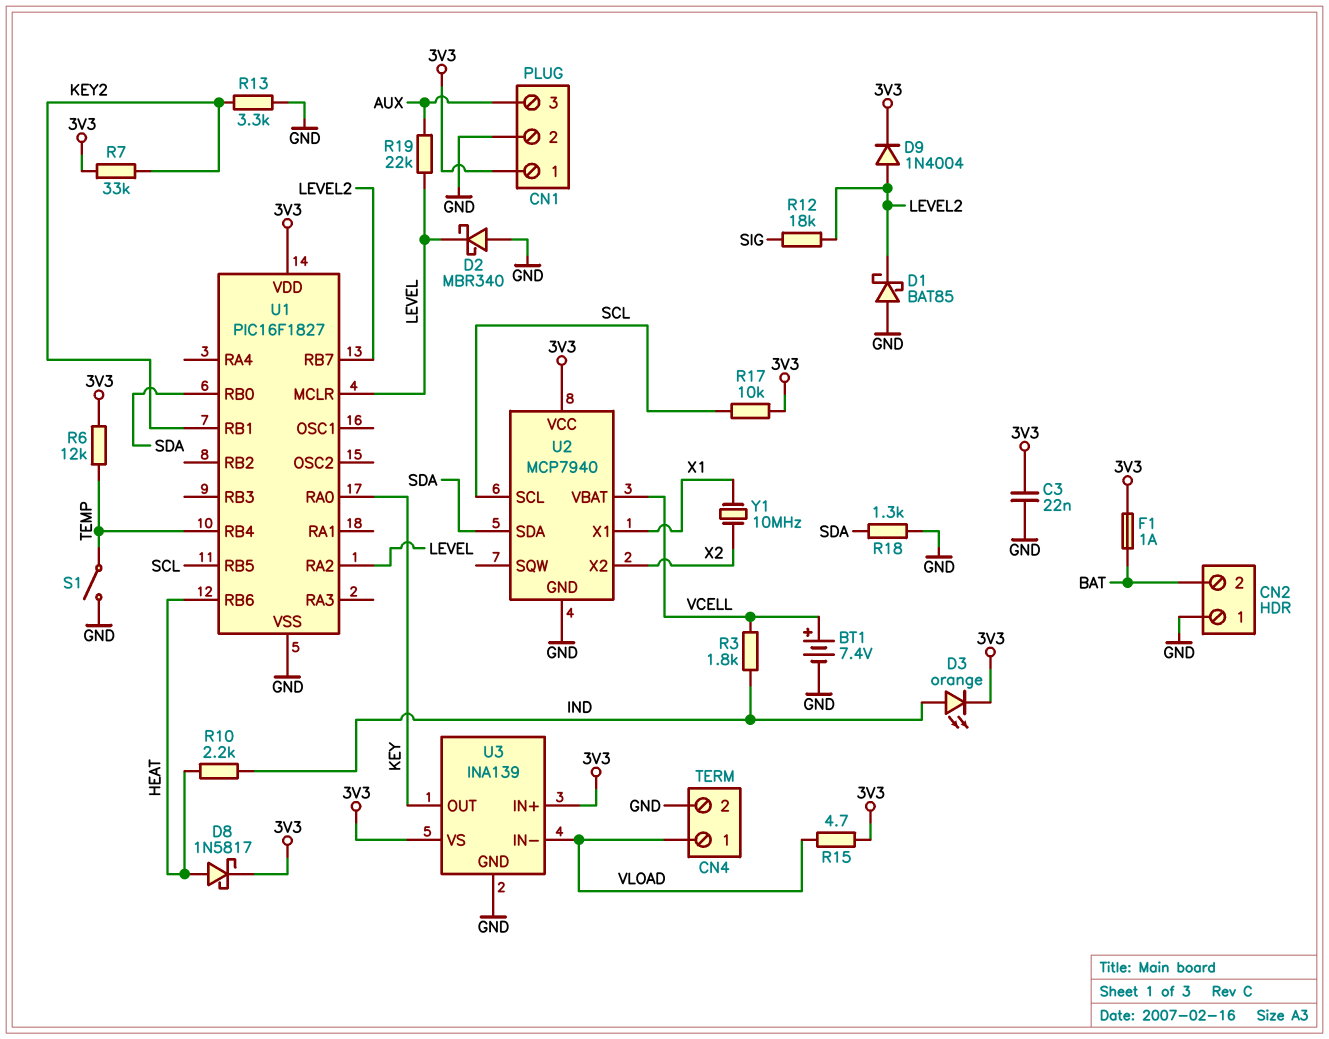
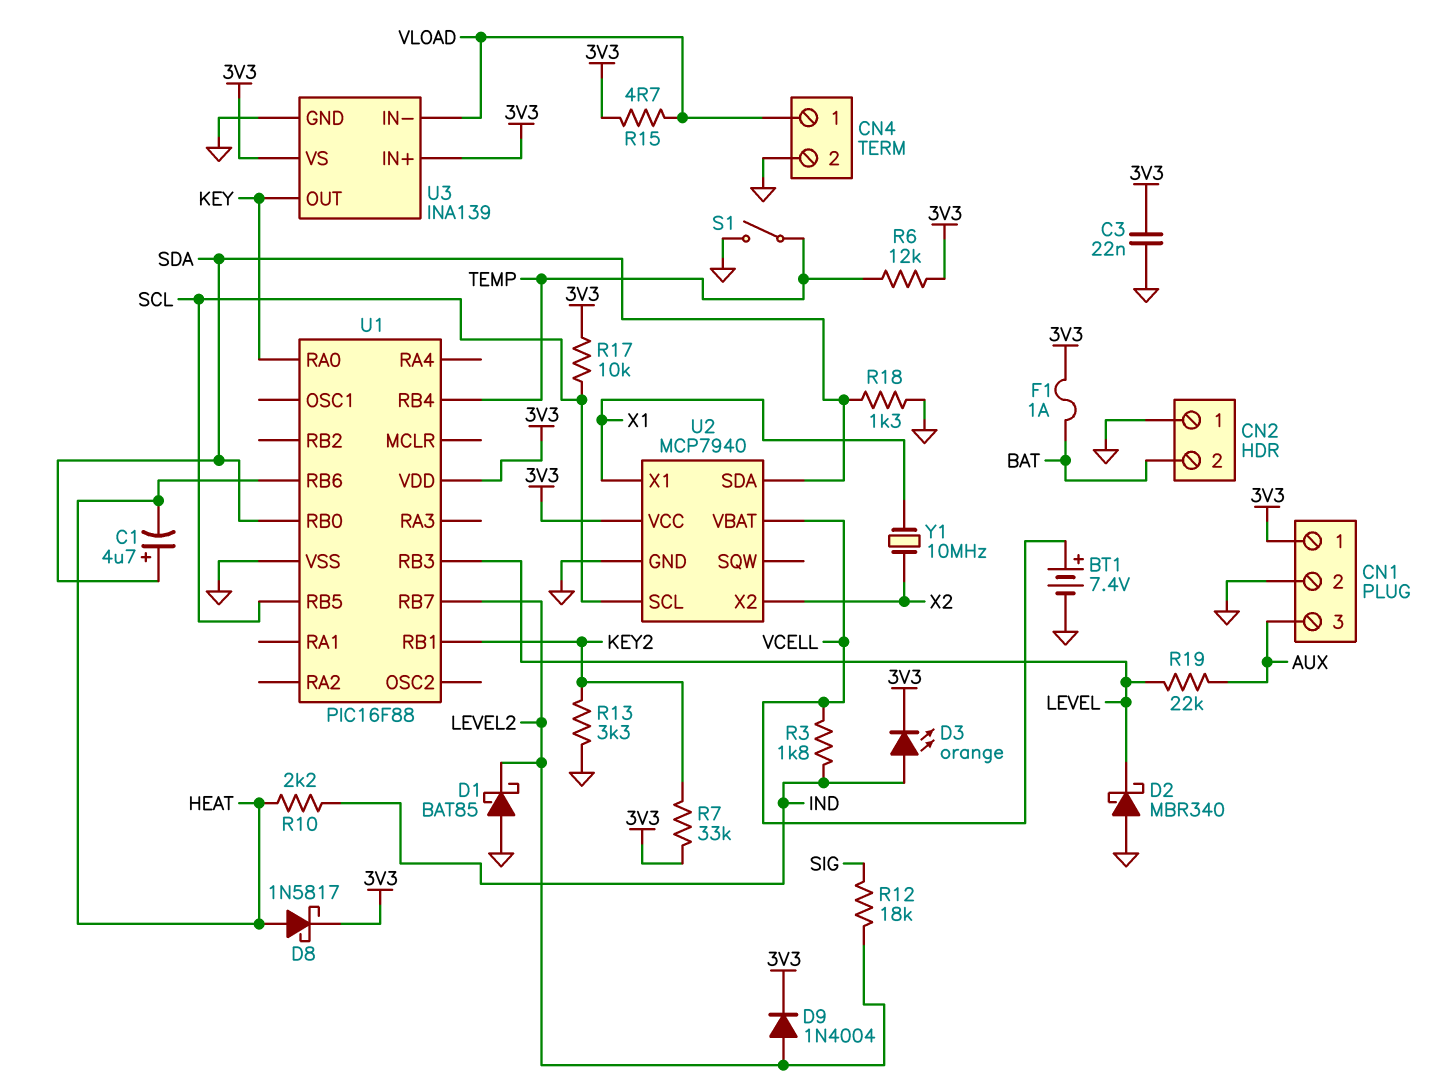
C1: none -> 4.7uF (plus SDA, minus HEAT)
U1: PIC16F1827 -> PIC16F88
U1 pin MCLR: LEVEL -> none
U1 pin RA2: LEVEL -> none
U1 pin RB3: none -> LEVEL

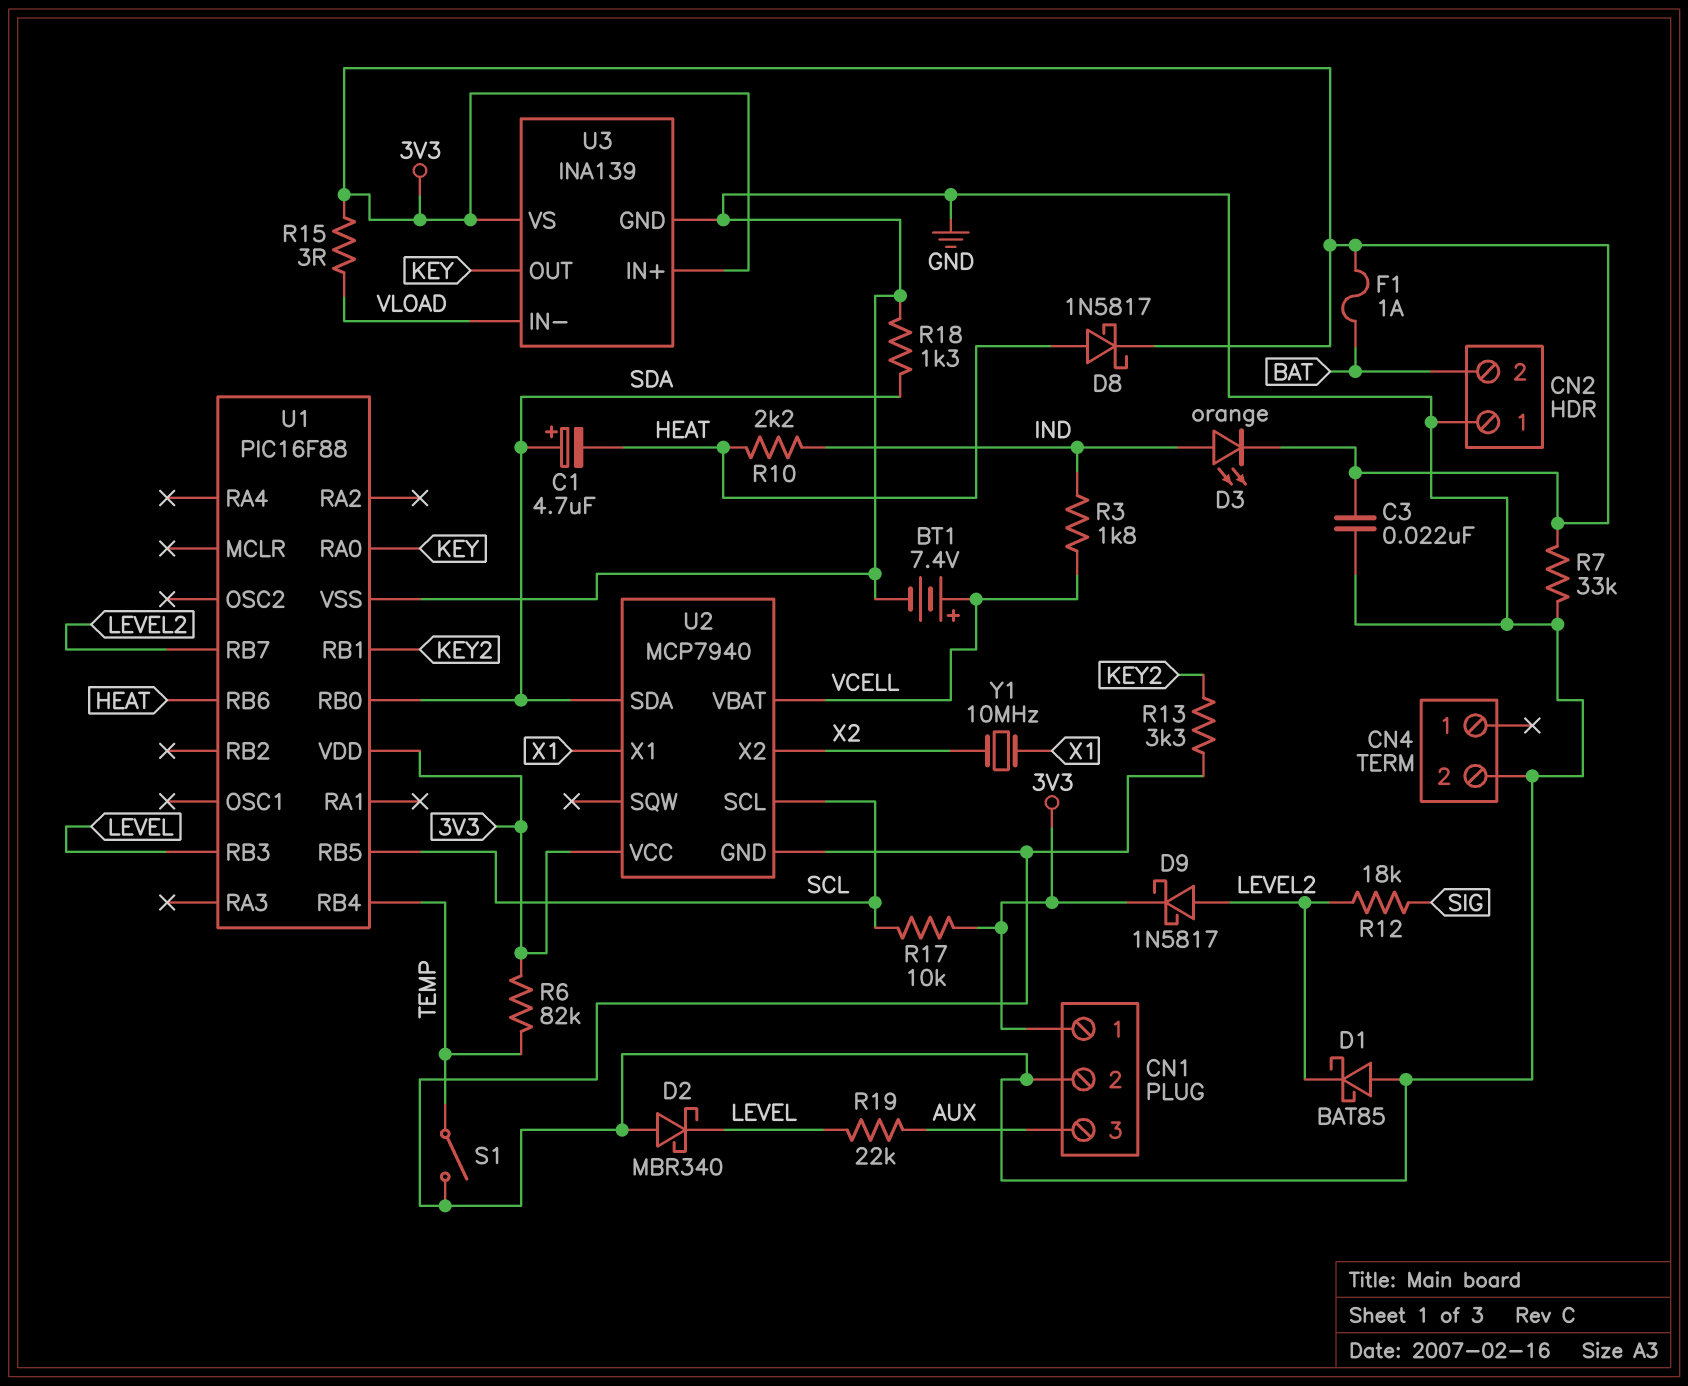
CN4 pin 1: VLOAD -> none
D9: diode 1N4004 (A LEVEL2, K 3V3) -> schottky 1N5817 (A LEVEL2, K 3V3)
R6: 12k (3V3, TEMP) -> 82k (3V3, TEMP)
R7: 33k (3V3, KEY2) -> 33k (3V3, GND)
R15: 4.7 (3V3, VLOAD) -> 3 (3V3, VLOAD)

